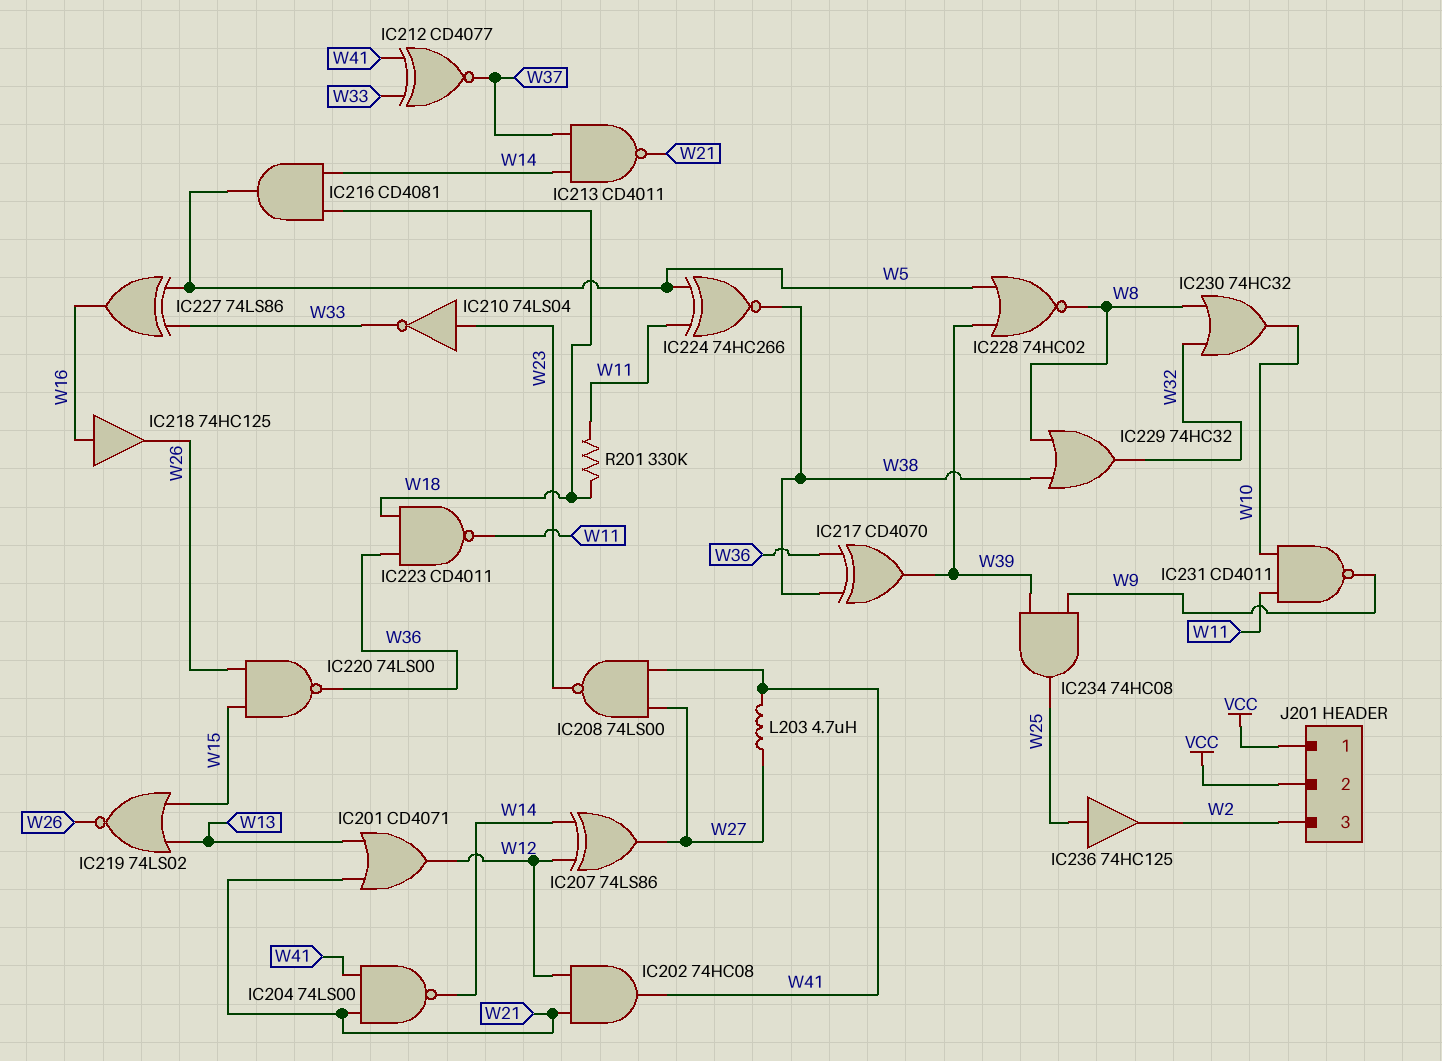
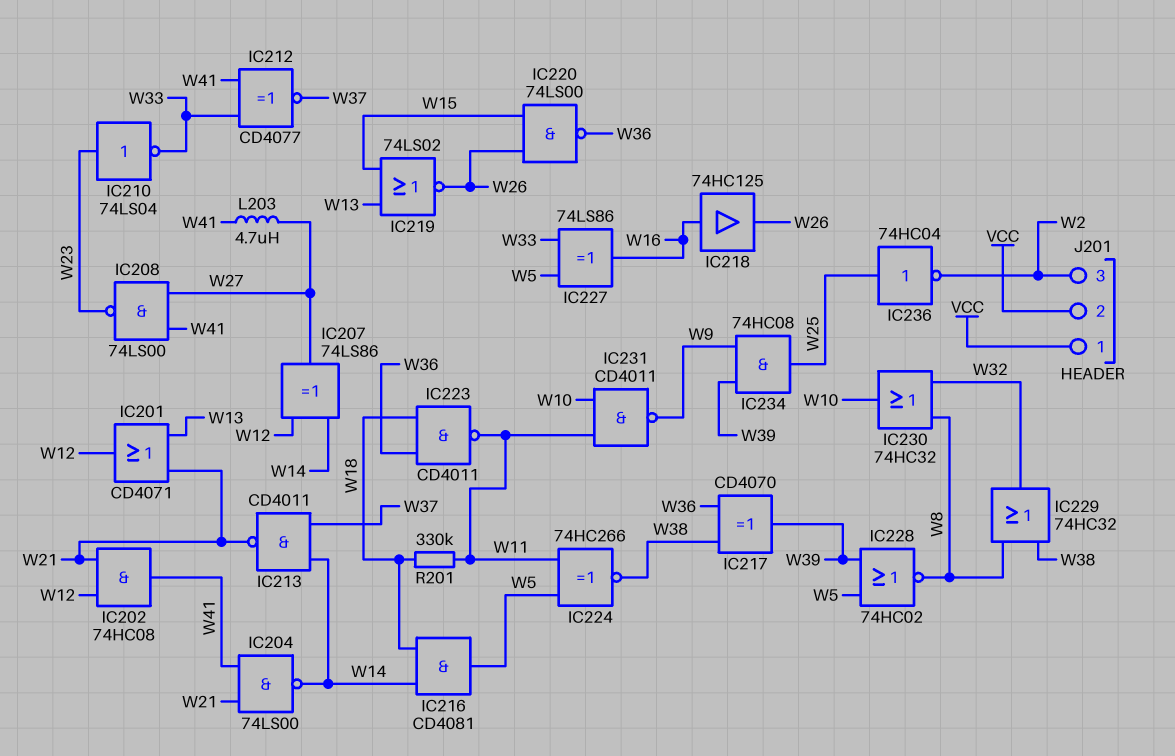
IC236: buffer 74HC125 (in W25, out W2) -> NOT 74HC04 (in W25, out W2)

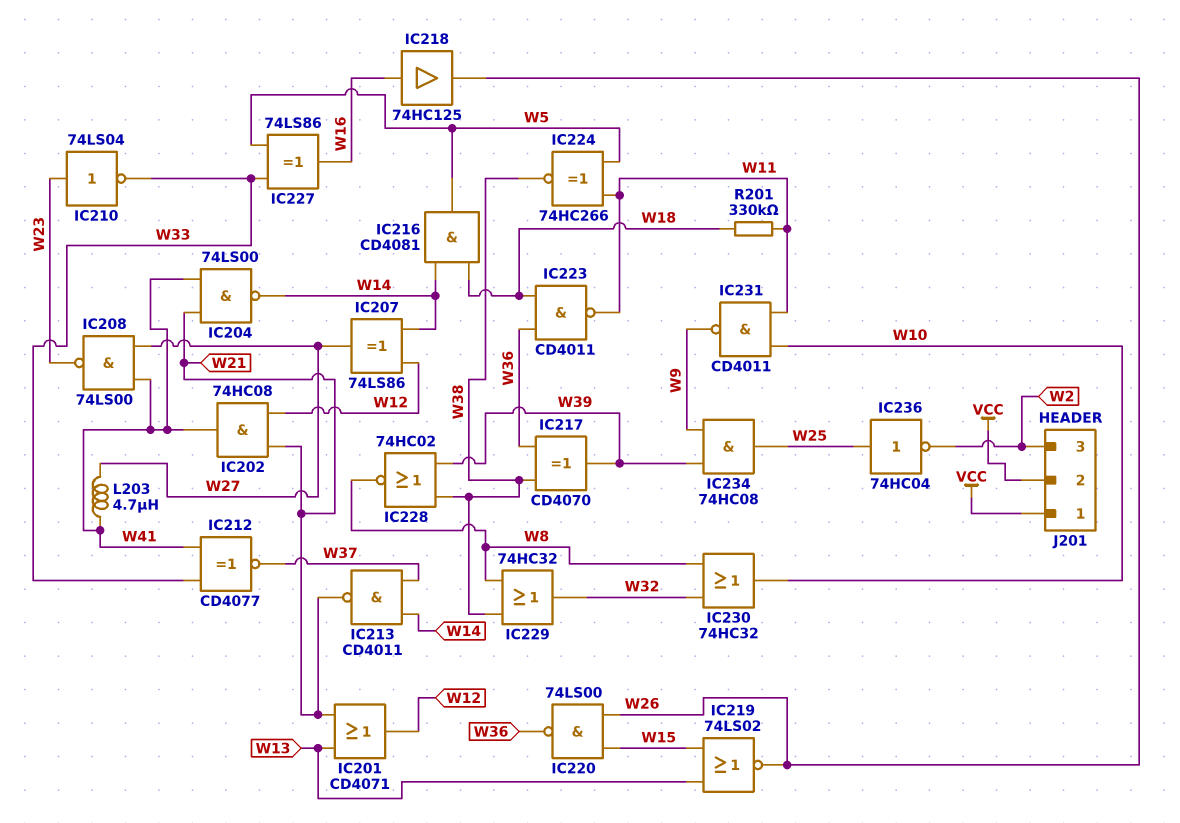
IC228: NOR 74HC02 (in W5, in W39, out W8) -> NOR 74HC02 (in W38, in W39, out W8)

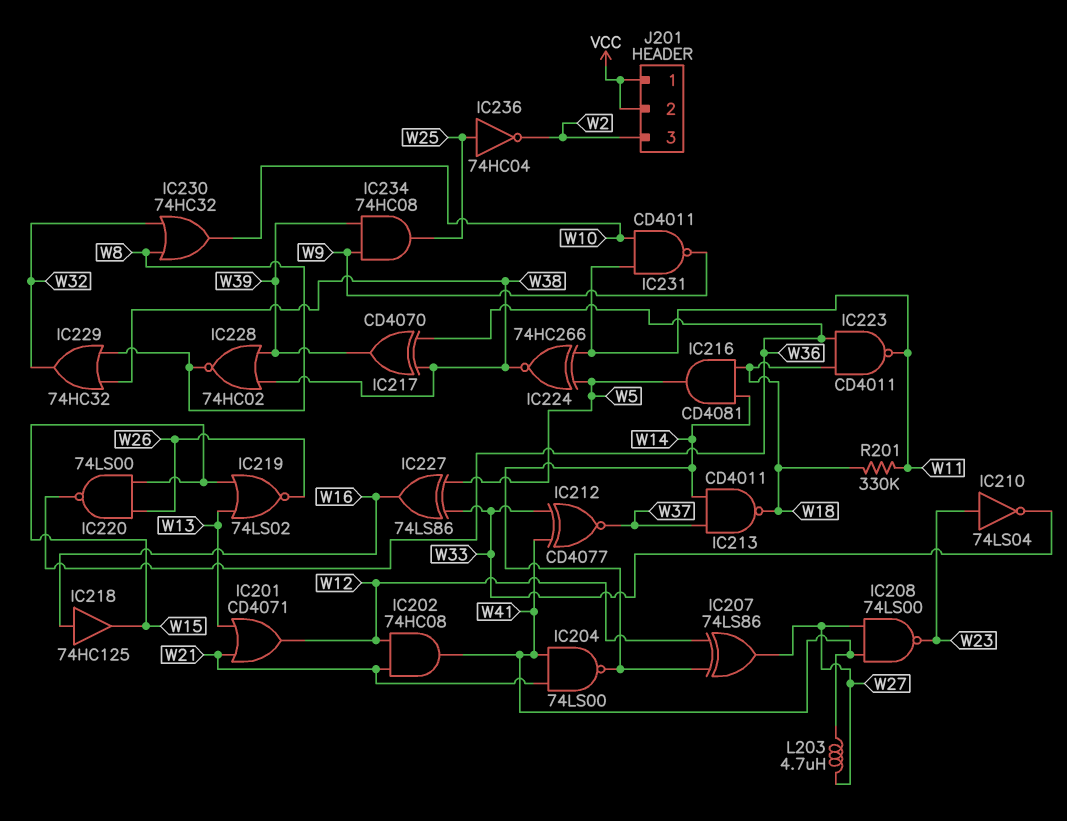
IC213: NAND CD4011 (in W14, in W37, out W21) -> NAND CD4011 (in W14, in W37, out W18)
IC218: buffer 74HC125 (in W16, out W26) -> buffer 74HC125 (in W16, out W15)

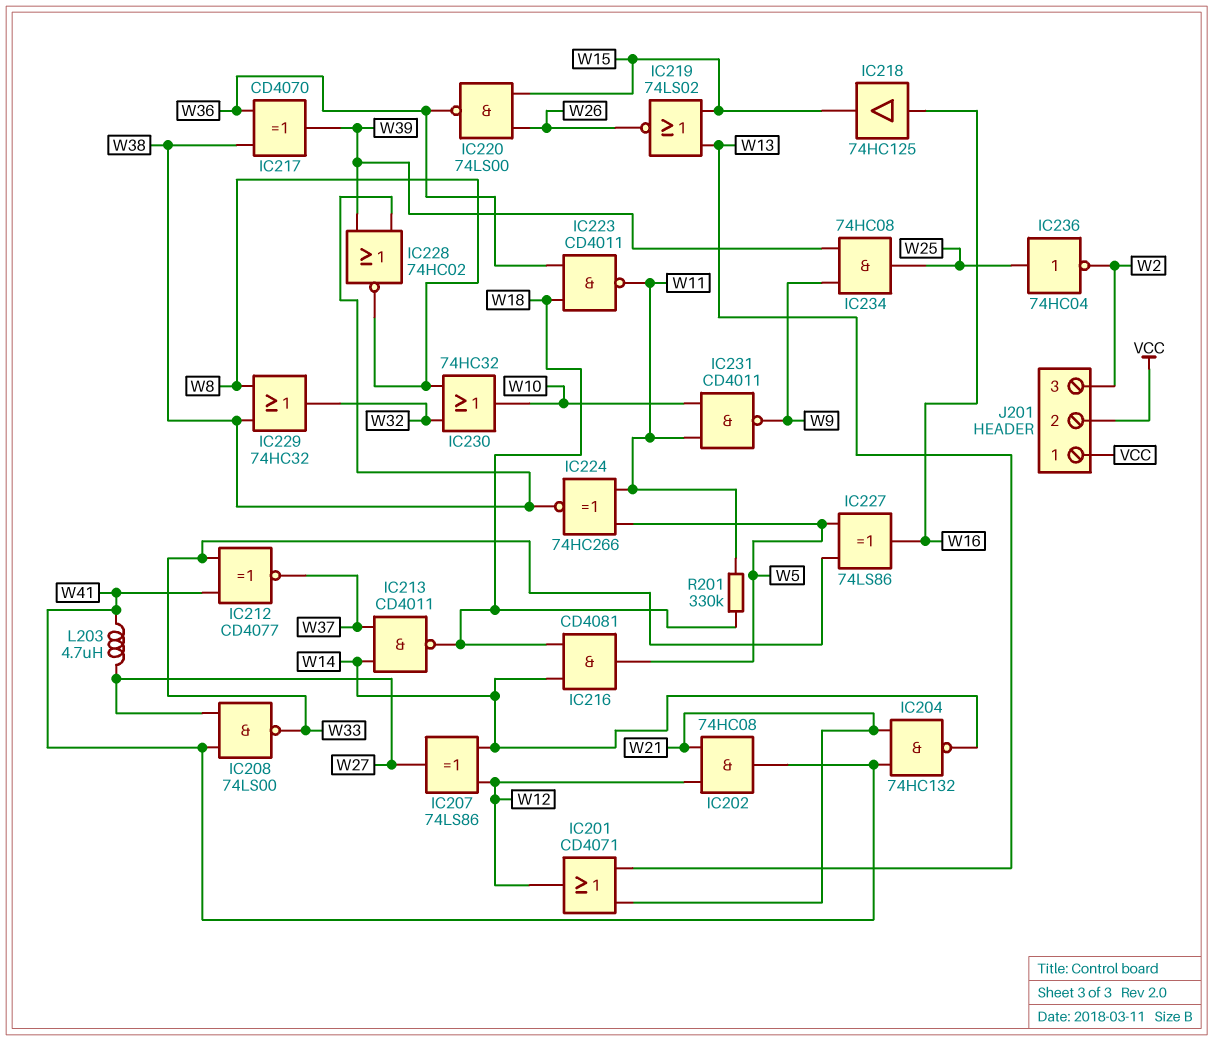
IC204: NAND 74LS00 (in W21, in W41, out W14) -> NAND 74HC132 (in W21, in W41, out W14)
IC208: NAND 74LS00 (in W27, in W41, out W23) -> NAND 74LS00 (in W27, in W41, out W33)
IC210: NOT 74LS04 (in W23, out W33) -> none

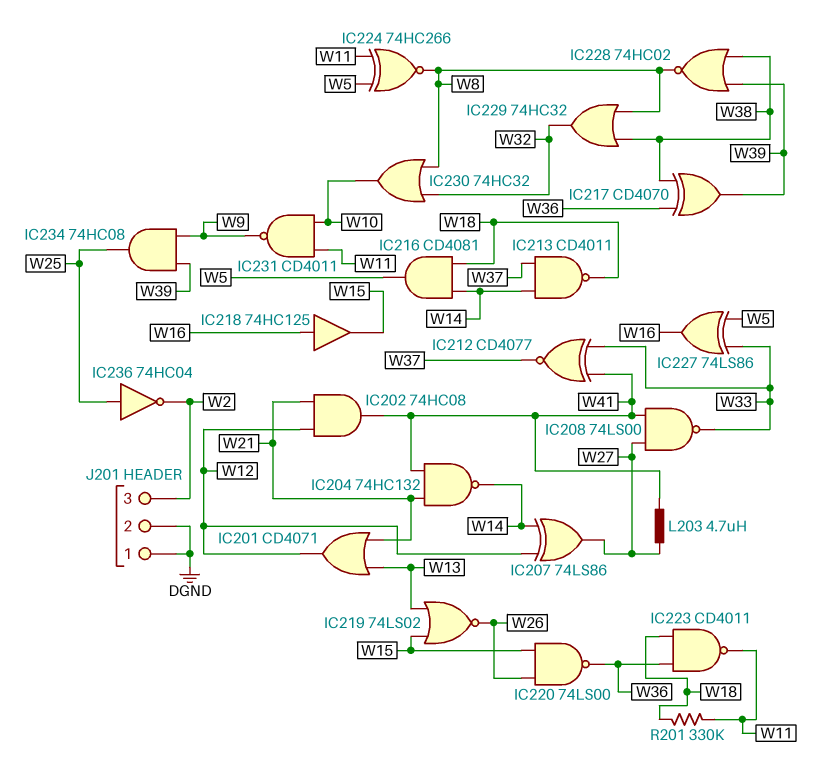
IC224: XNOR 74HC266 (in W5, in W11, out W38) -> XNOR 74HC266 (in W5, in W11, out W8)
J201 pin 1: VCC -> DGND
J201 pin 2: VCC -> DGND

